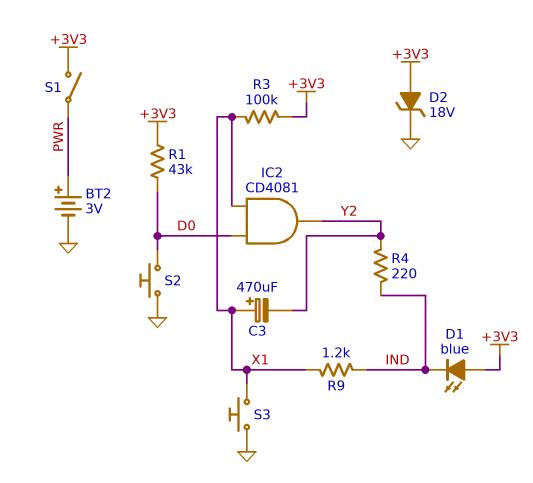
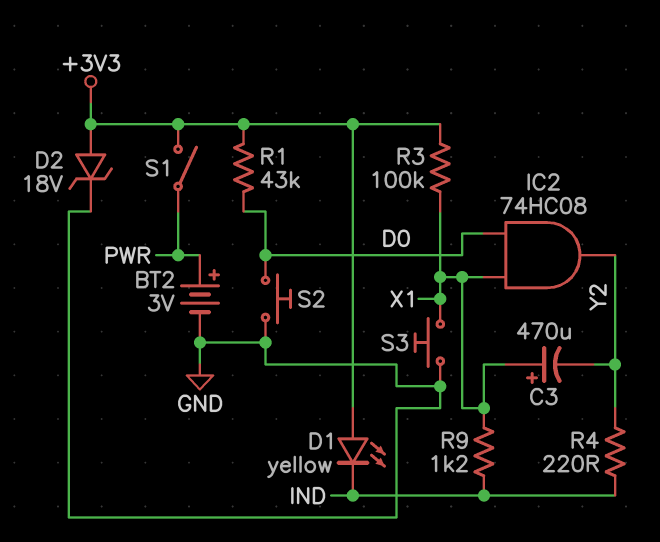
D1: LED blue (A +3V3, K IND) -> LED yellow (A +3V3, K IND)
IC2: AND CD4081 (in D0, in X1, out Y2) -> AND 74HC08 (in D0, in X1, out Y2)

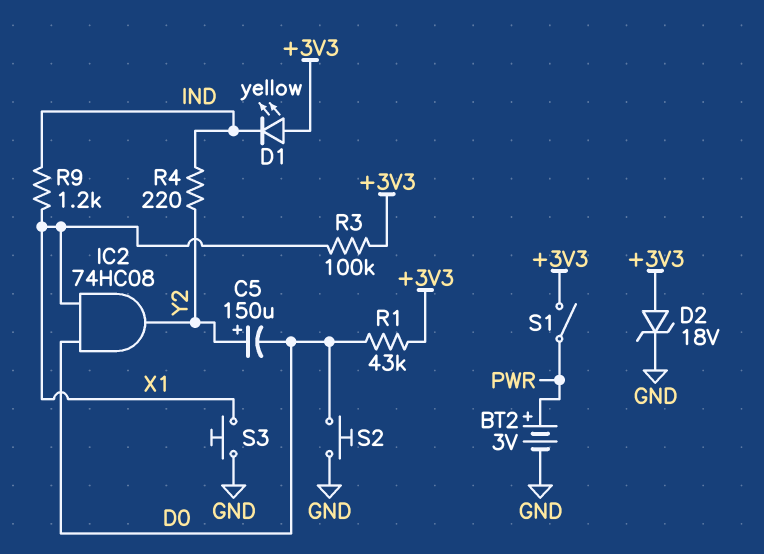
C3: 470uF (plus X1, minus Y2) -> none
C5: none -> 150uF (plus Y2, minus D0)

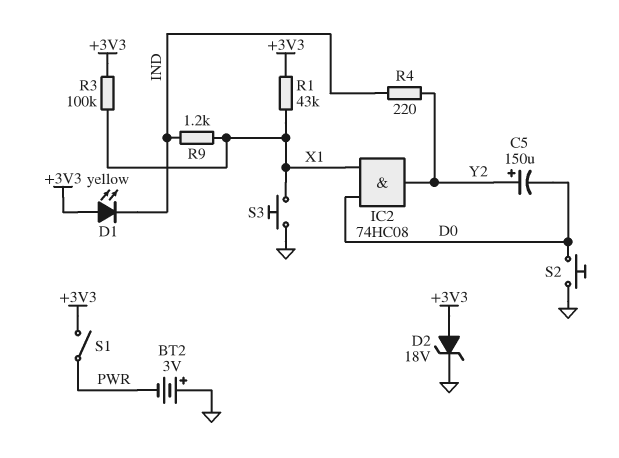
BT2: 3V (plus PWR, minus GND) -> 3V (plus GND, minus PWR)
R1: 43k (+3V3, D0) -> 43k (+3V3, X1)

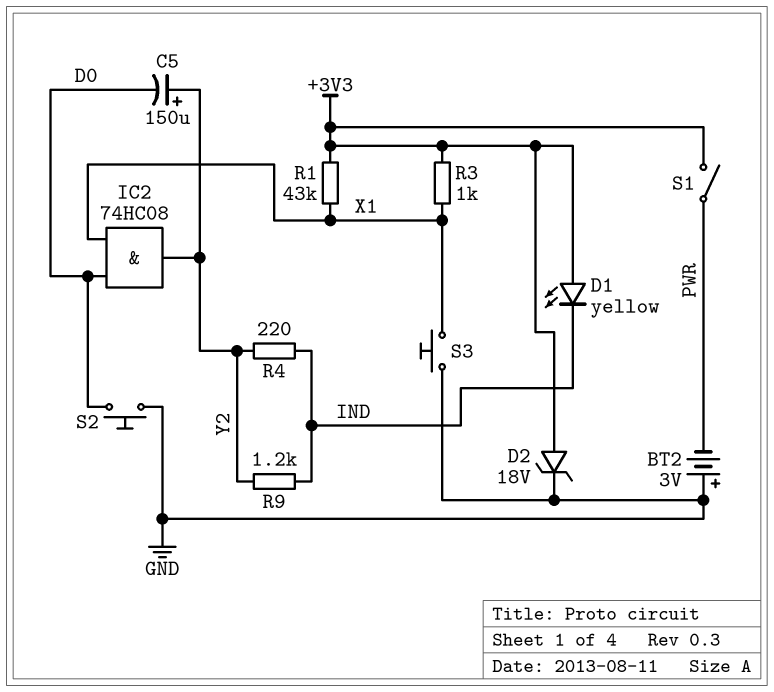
R3: 100k (+3V3, X1) -> 1k (+3V3, X1)
R9: 1.2k (IND, X1) -> 1.2k (IND, Y2)

